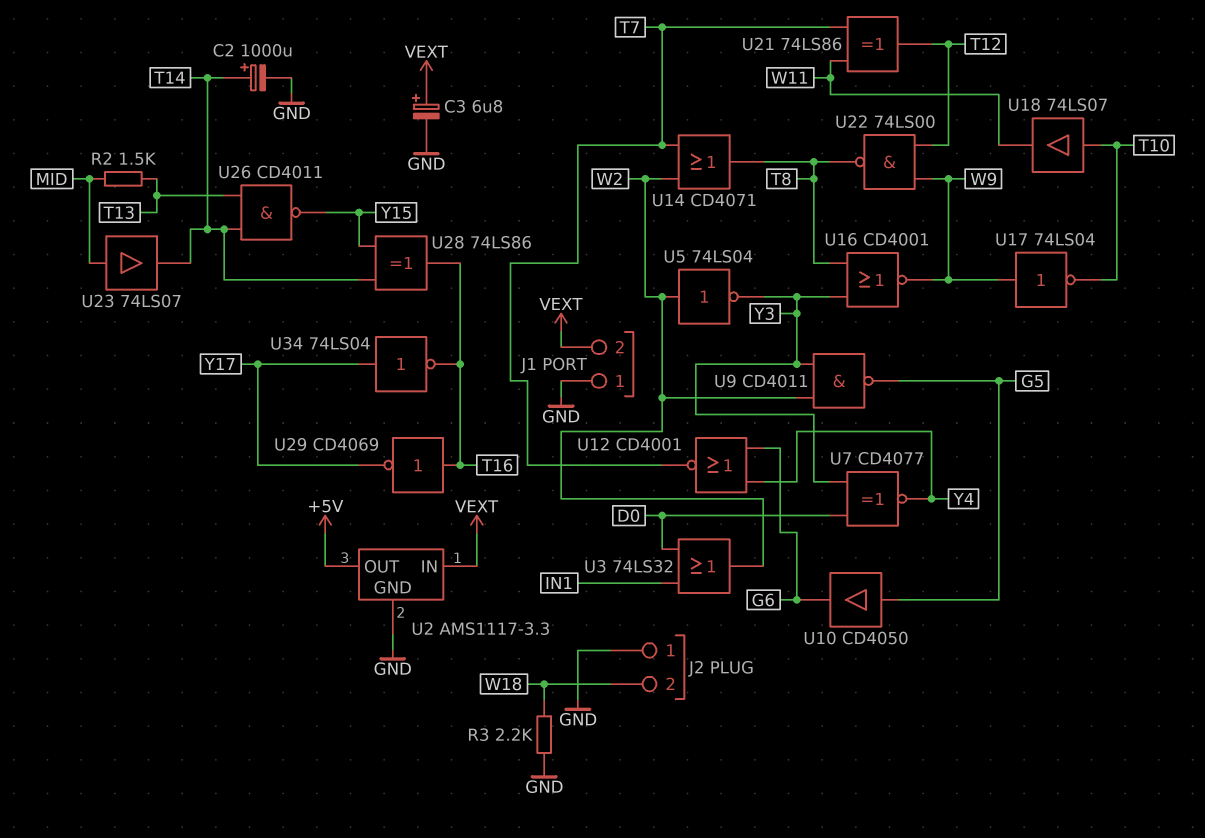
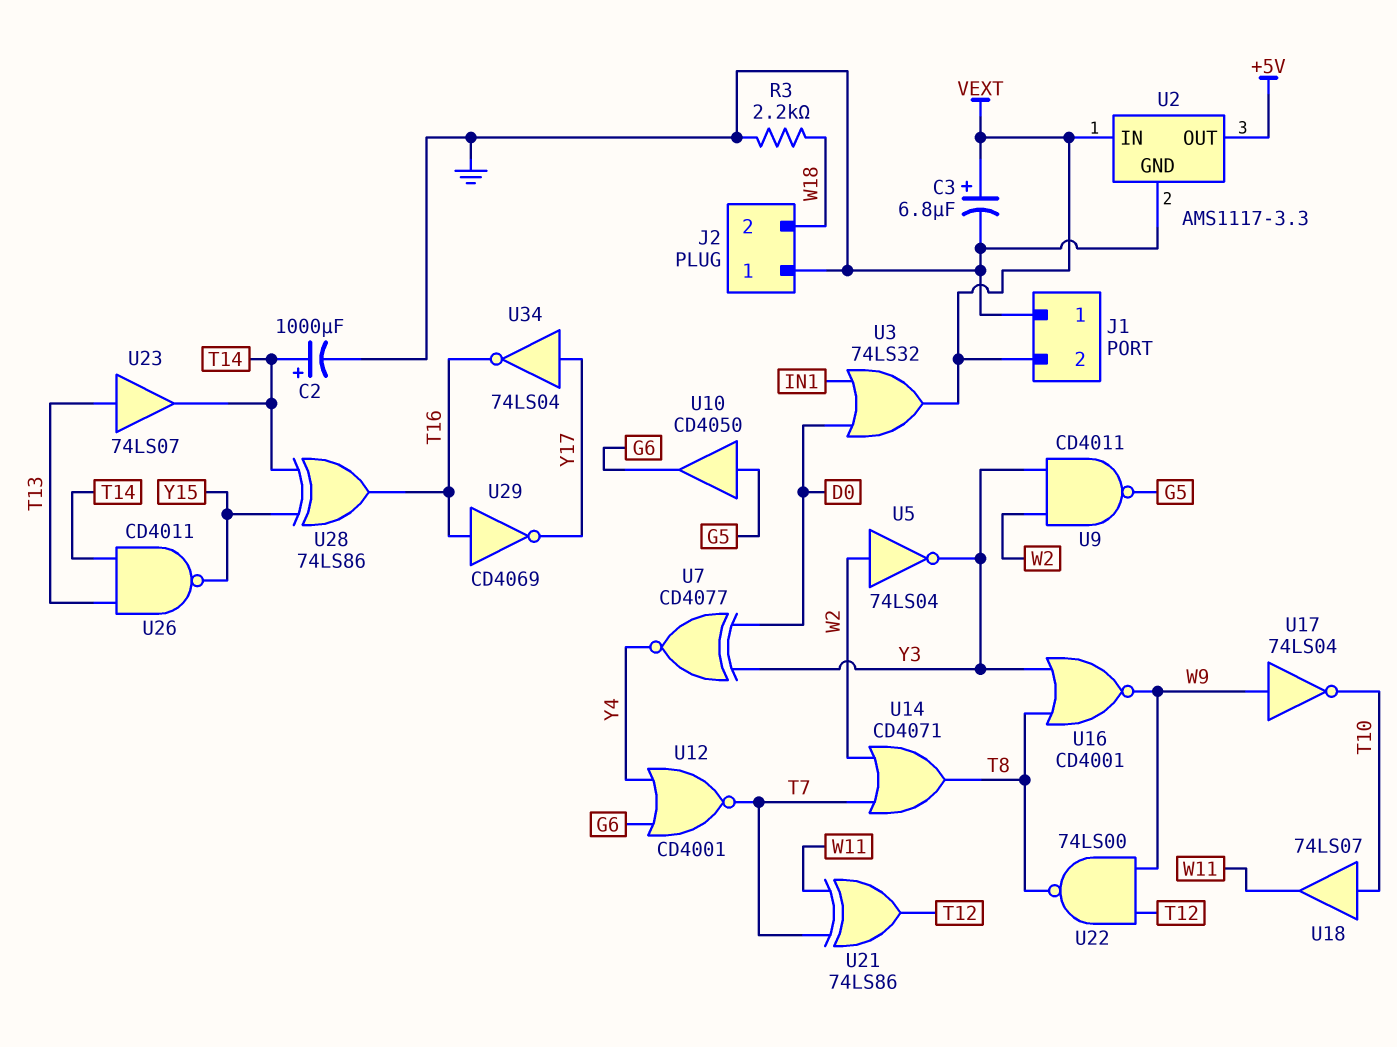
R2: 1.5k (MID, T13) -> none
U3: OR 74LS32 (in D0, in IN1, out W2) -> OR 74LS32 (in D0, in IN1, out VEXT)
U23: buffer 74LS07 (in MID, out T14) -> buffer 74LS07 (in T13, out T14)

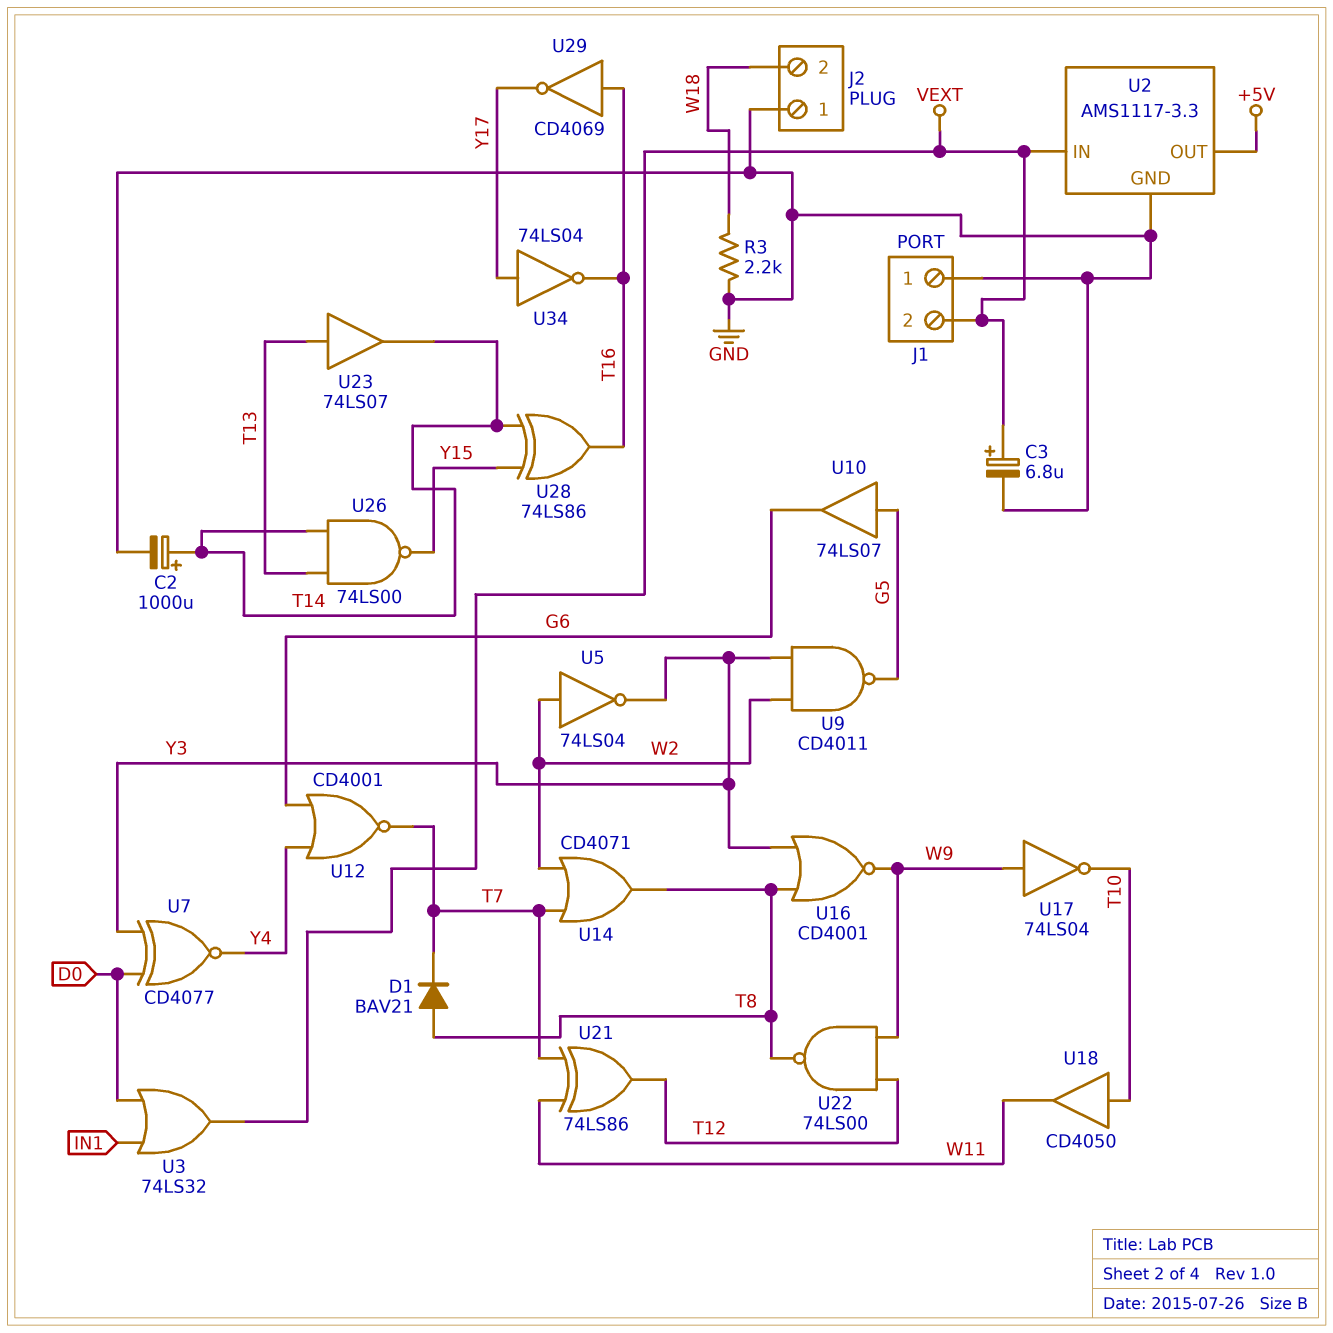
D1: none -> diode BAV21 (A T8, K T7)
U10: buffer CD4050 (in G5, out G6) -> buffer 74LS07 (in G5, out G6)
U18: buffer 74LS07 (in T10, out W11) -> buffer CD4050 (in T10, out W11)
U26: NAND CD4011 (in T13, in T14, out Y15) -> NAND 74LS00 (in T13, in T14, out Y15)

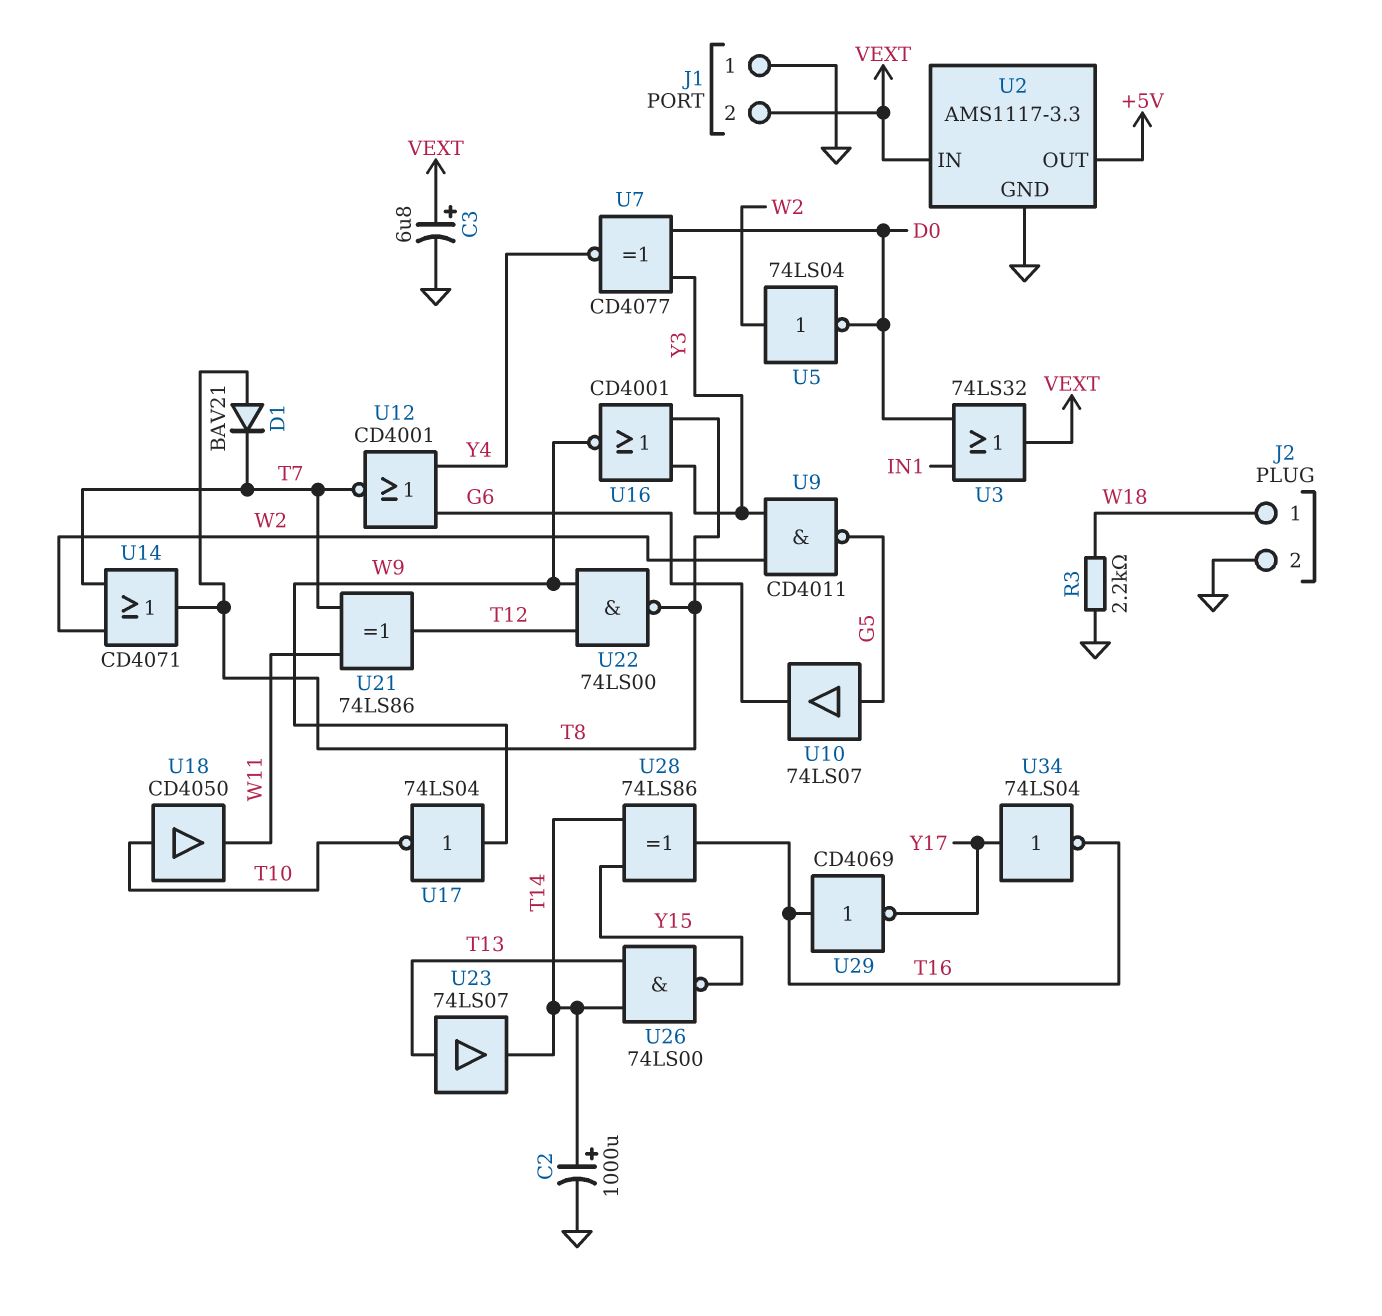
J2 pin 1: GND -> W18
J2 pin 2: W18 -> GND
U5: NOT 74LS04 (in W2, out Y3) -> NOT 74LS04 (in W2, out D0)

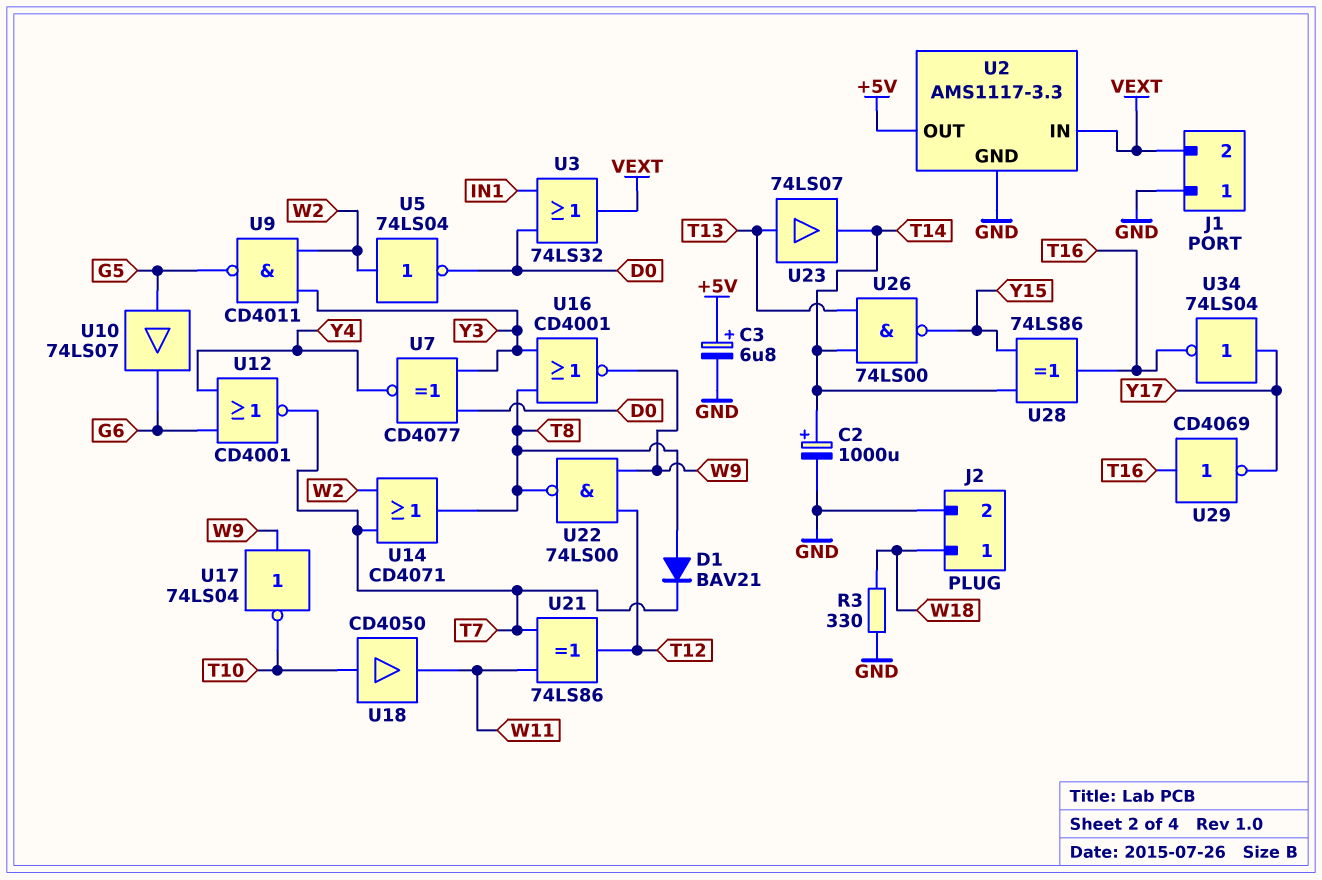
C3: 6.8uF (plus VEXT, minus GND) -> 6.8uF (plus +5V, minus GND)
R3: 2.2k (GND, W18) -> 330 (GND, W18)

